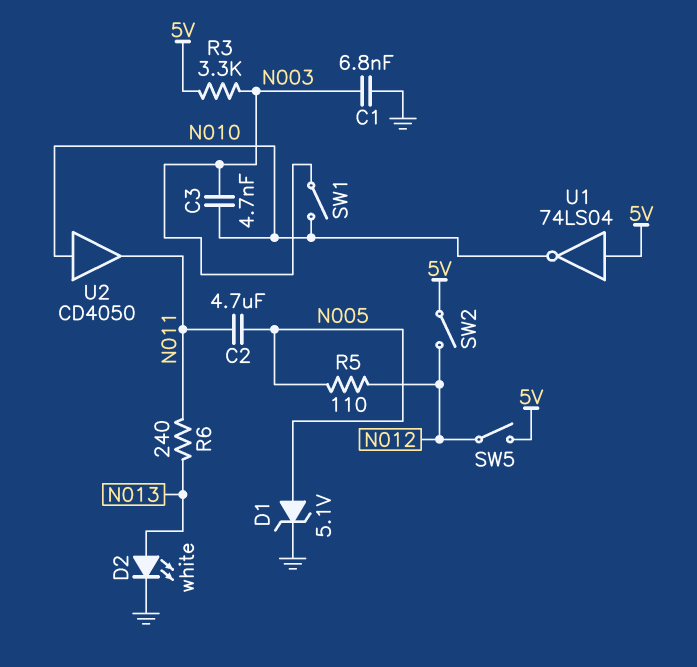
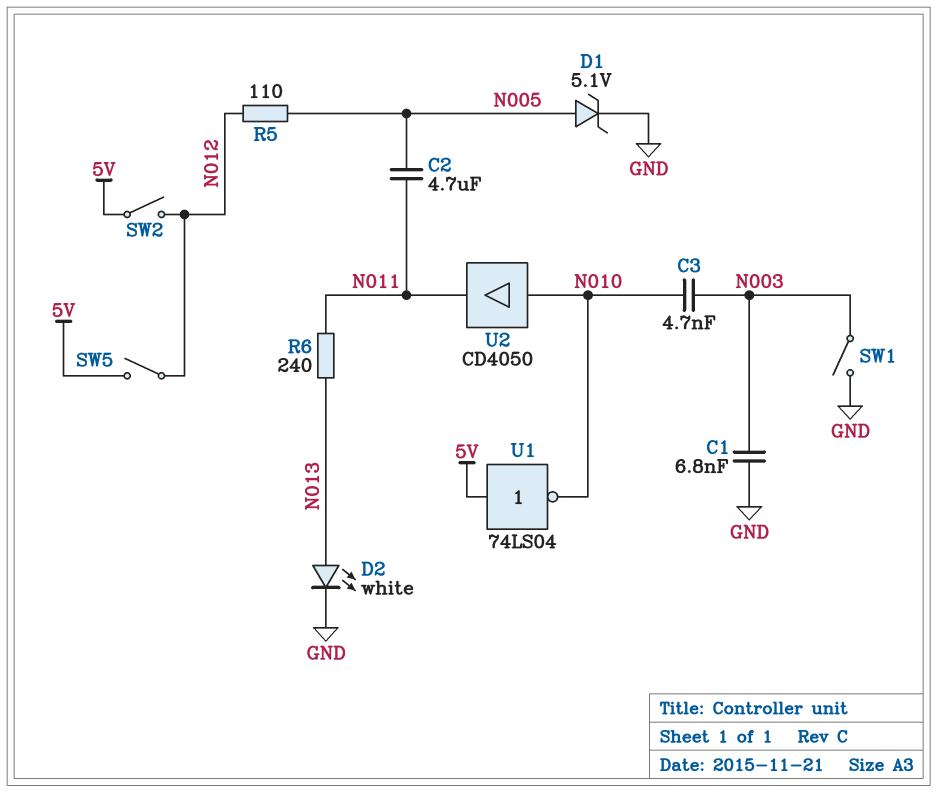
R3: 3.3k (5V, N003) -> none
SW1: switch (N003, N010) -> switch (GND, N003)

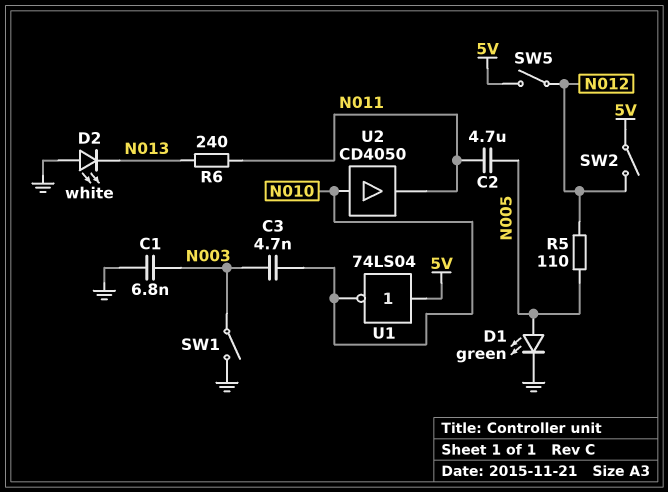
D1: zener 5.1V (A N005, K GND) -> LED green (A N005, K GND)
D2: LED white (A N013, K GND) -> LED white (A GND, K N013)

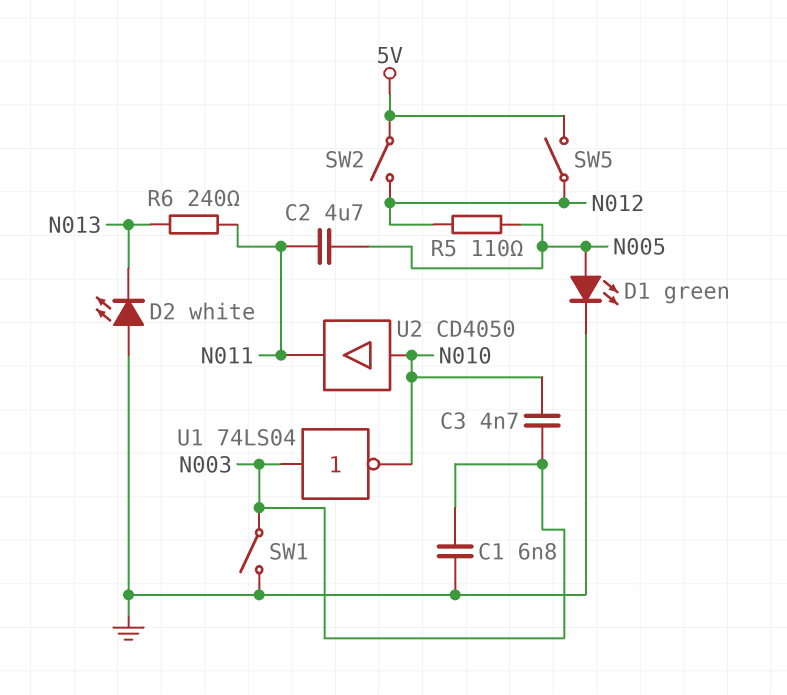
U1: NOT 74LS04 (in 5V, out N010) -> NOT 74LS04 (in N003, out N010)

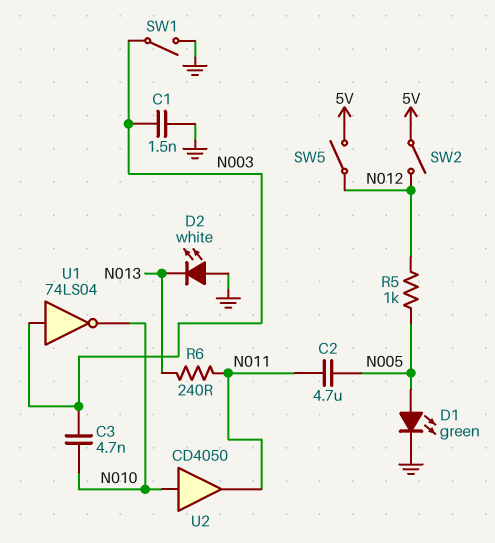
C1: 6.8nF (GND, N003) -> 1.5nF (GND, N003)
R5: 110 (N005, N012) -> 1k (N005, N012)

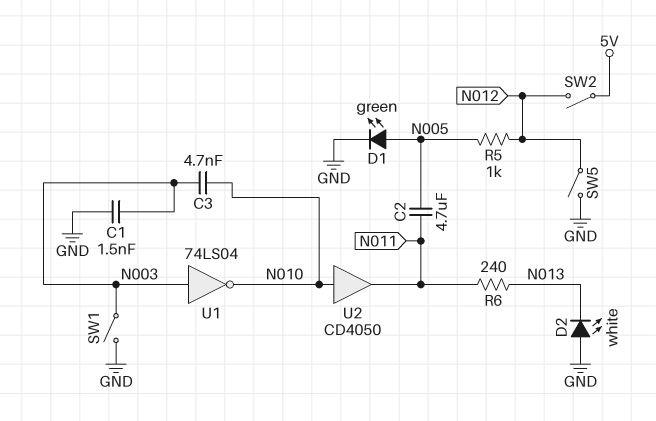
SW5: switch (5V, N012) -> switch (GND, N012)

